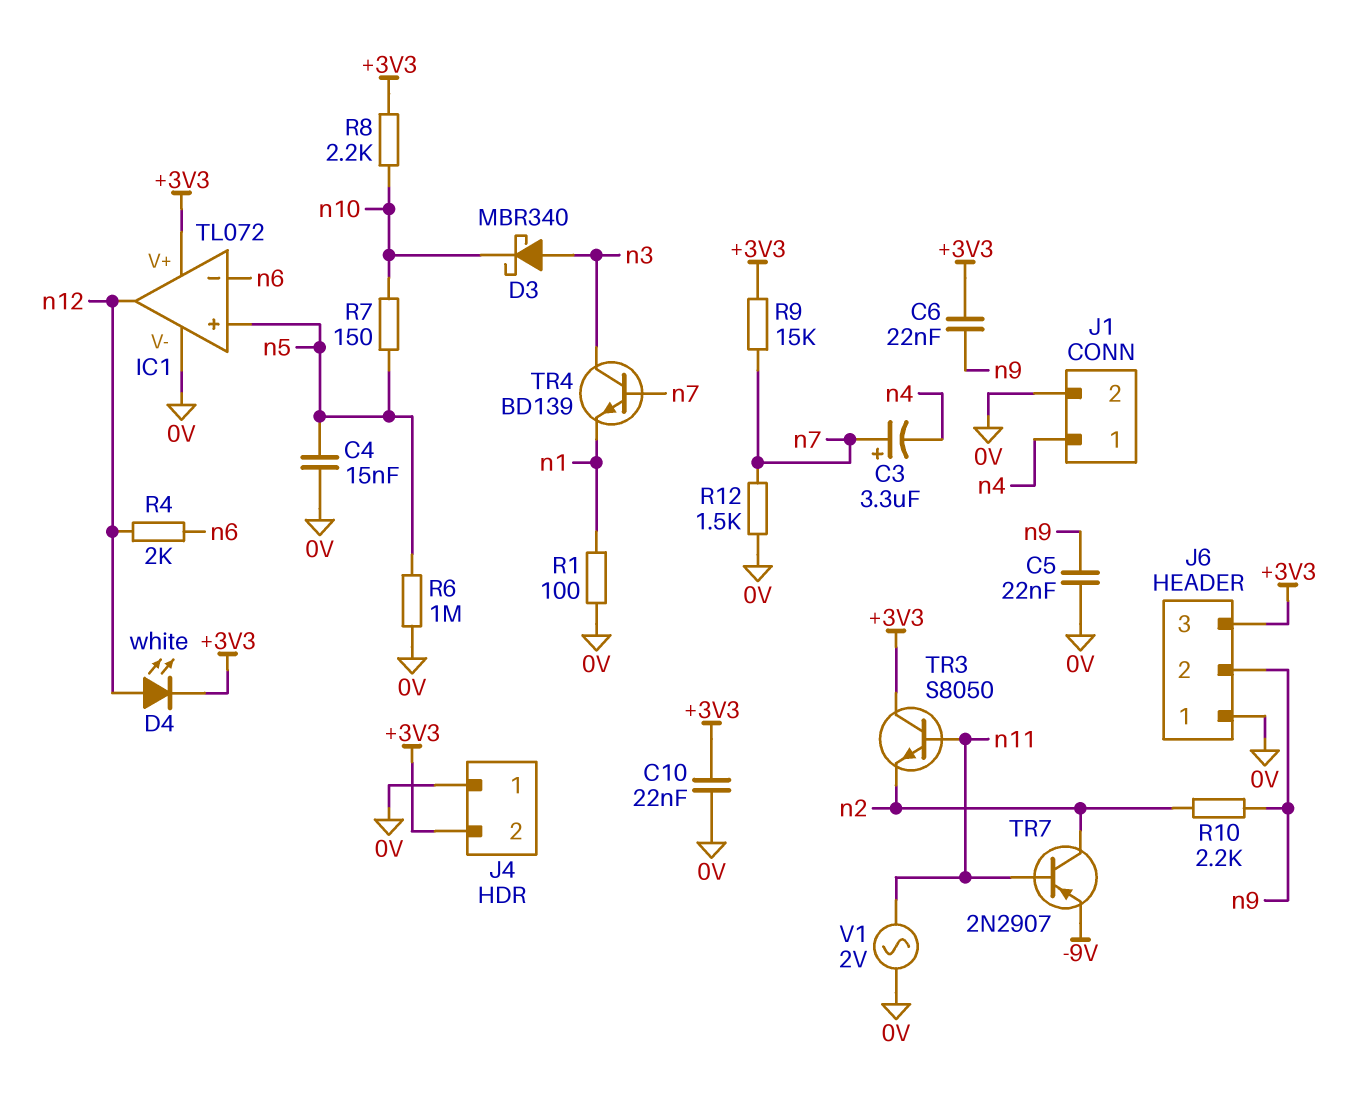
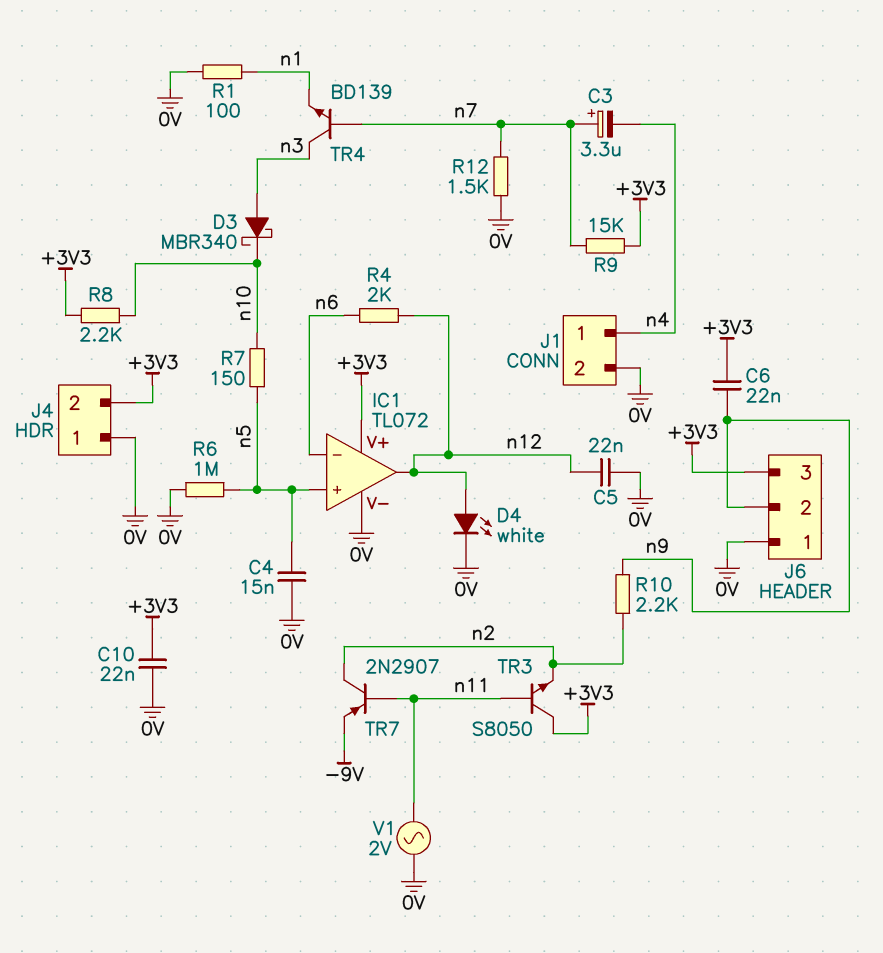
C5: 22nF (0V, n9) -> 22nF (0V, n12)
D4: LED white (A n12, K +3V3) -> LED white (A n12, K 0V)

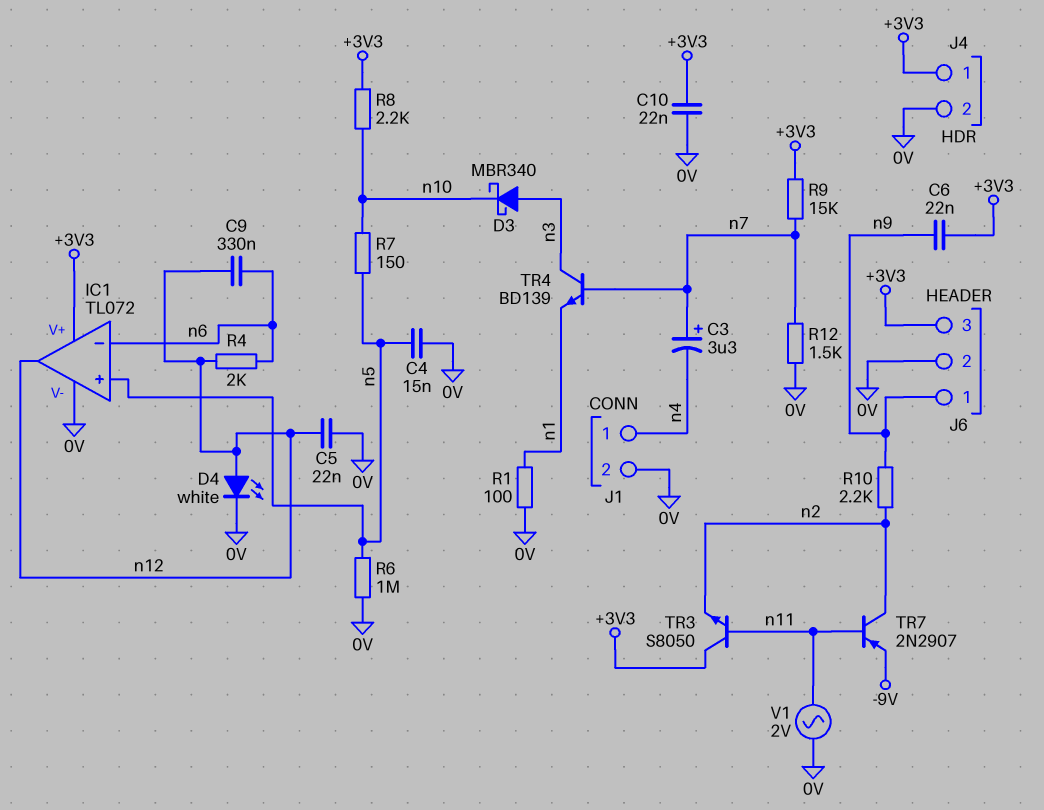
C9: none -> 330nF (n6, n12)
J4 pin 1: 0V -> +3V3
J4 pin 2: +3V3 -> 0V
J6 pin 1: 0V -> n9
J6 pin 2: n9 -> 0V

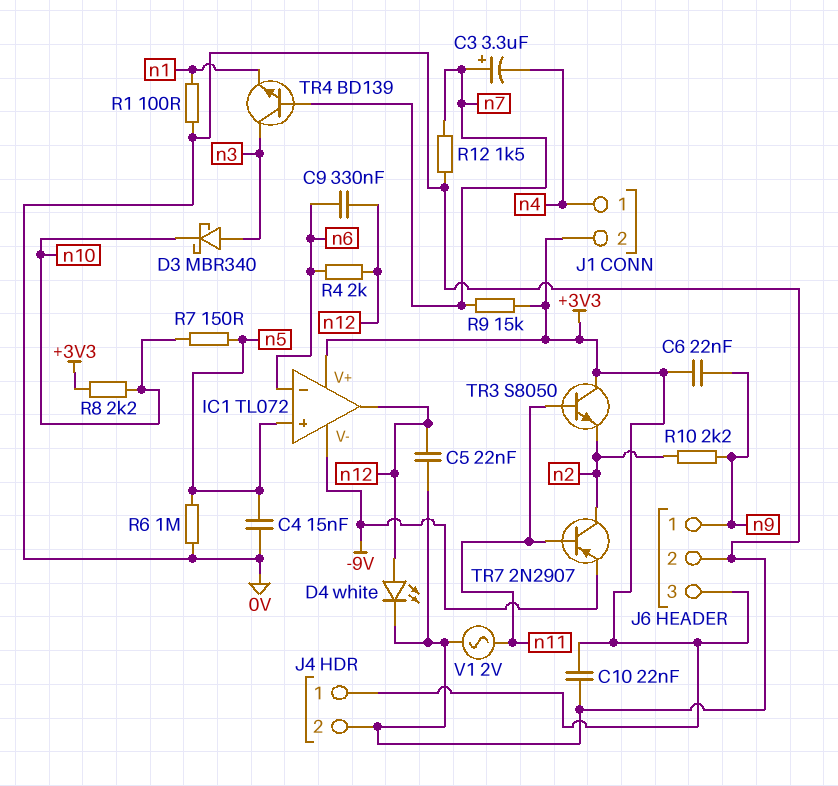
IC1 pin V-: 0V -> -9V
J1 pin 2: 0V -> +3V3

